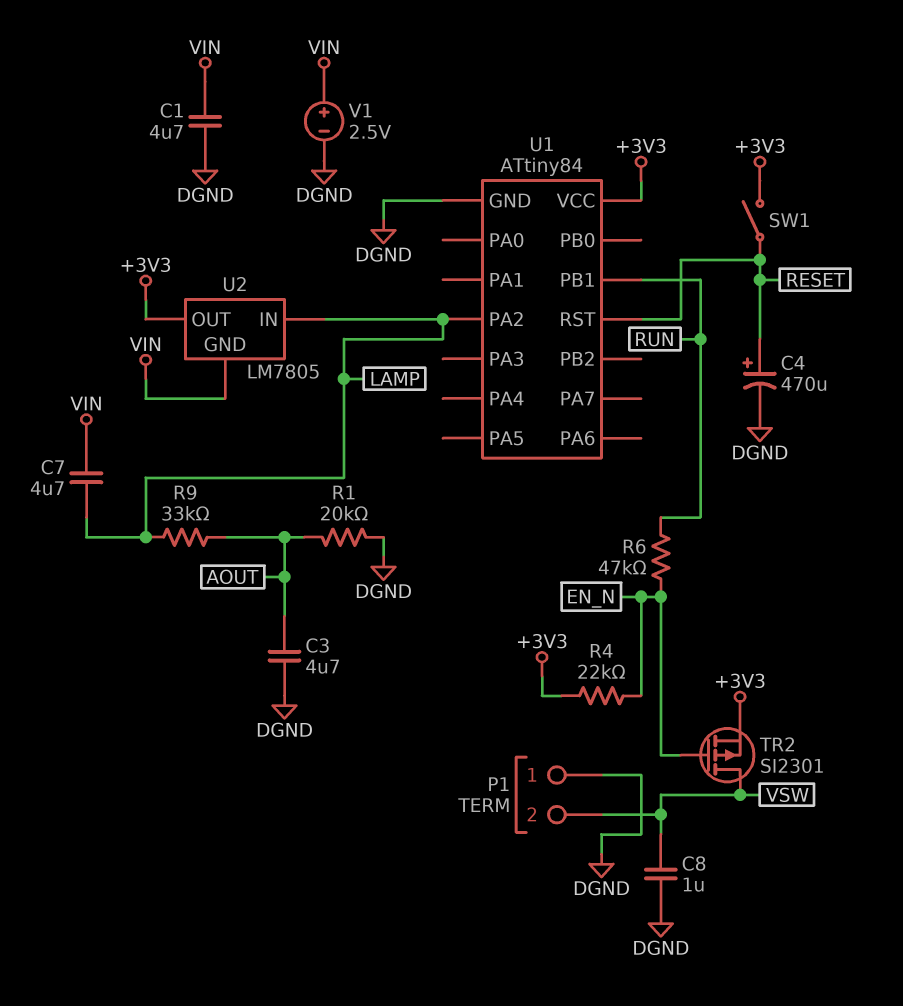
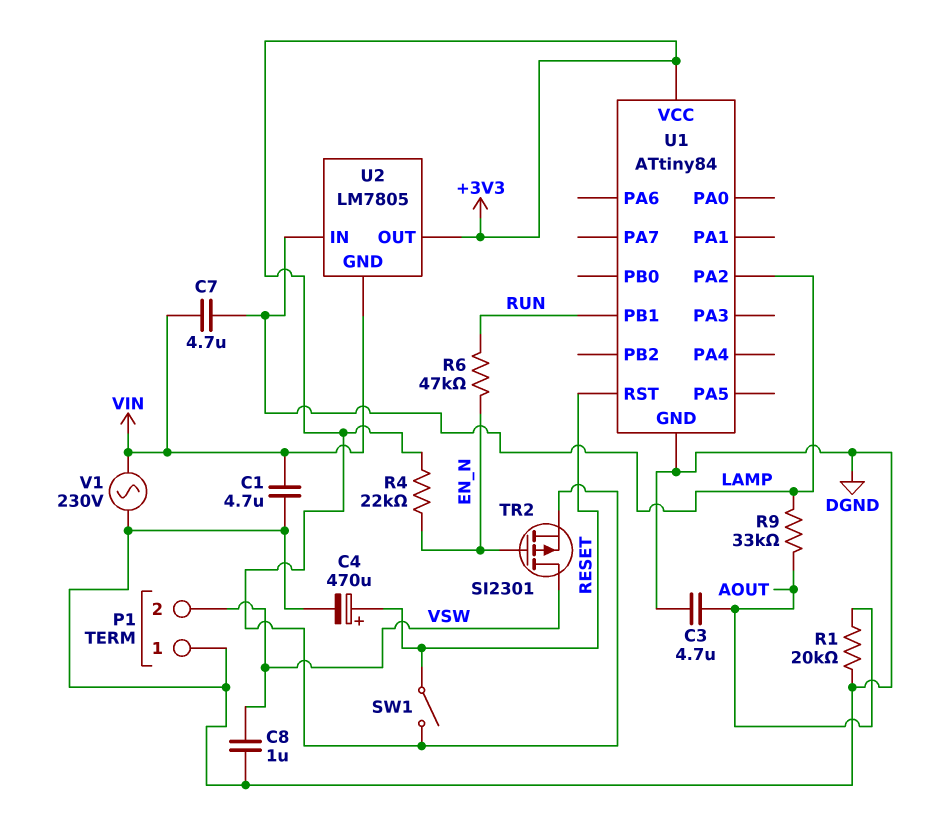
V1: 2.5V (plus VIN, minus DGND) -> AC 230V (DGND, VIN)

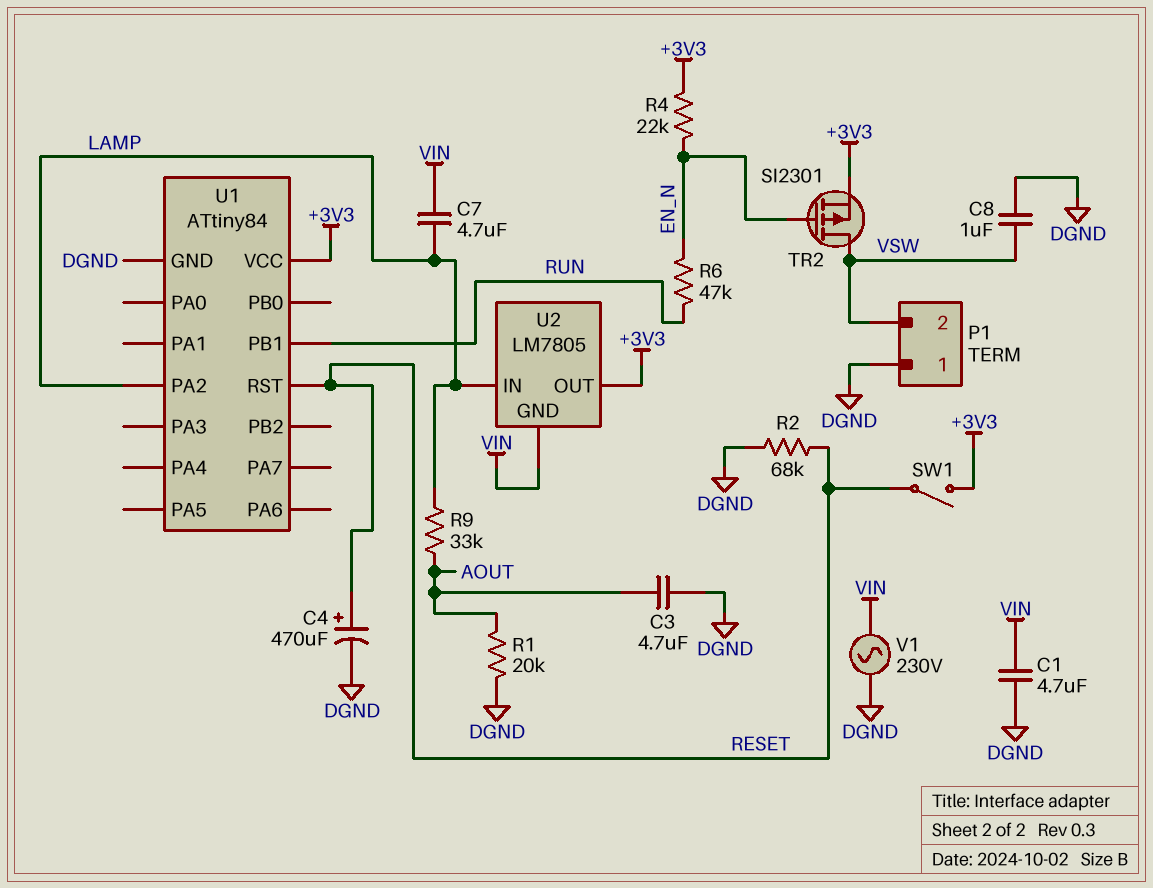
R2: none -> 68k (DGND, RESET)

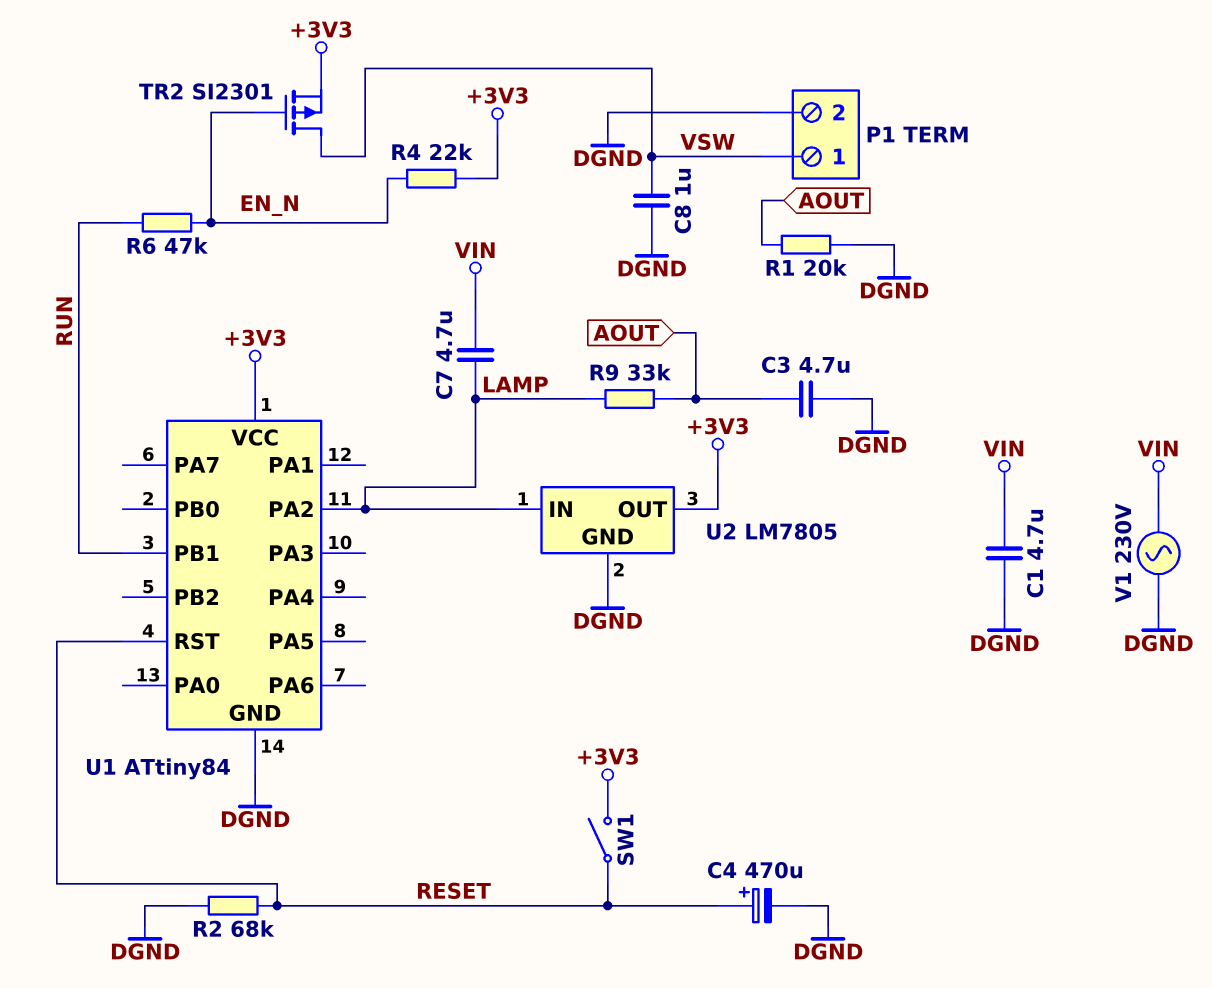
P1 pin 1: DGND -> VSW
P1 pin 2: VSW -> DGND
U2 pin GND: VIN -> DGND

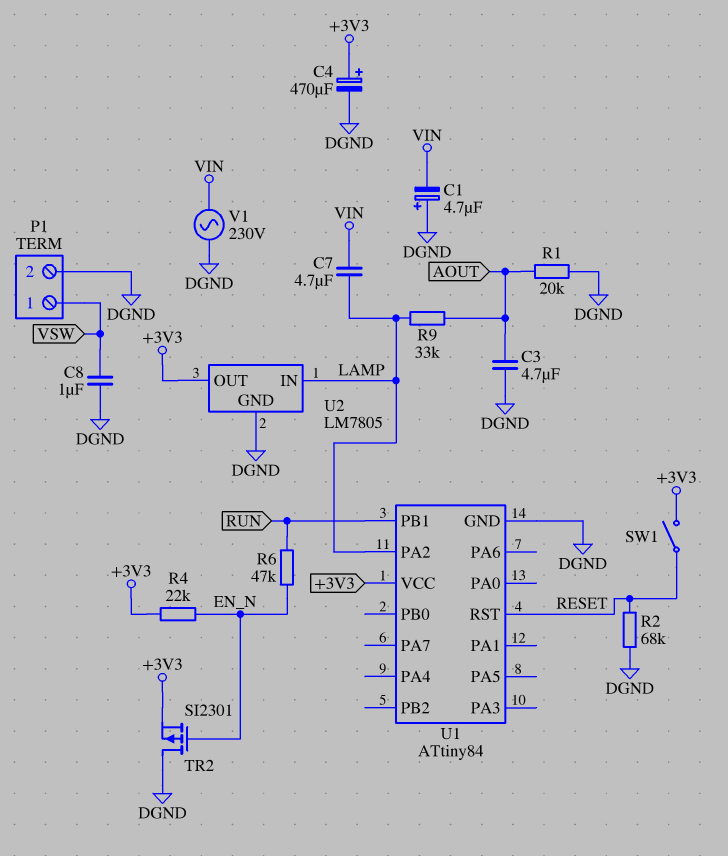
C1: 4.7uF (DGND, VIN) -> 4.7uF (plus DGND, minus VIN)
C4: 470uF (plus RESET, minus DGND) -> 470uF (plus +3V3, minus DGND)
TR2: PMOS SI2301 (G EN_N, D VSW, S +3V3) -> PMOS SI2301 (G EN_N, D DGND, S +3V3)

